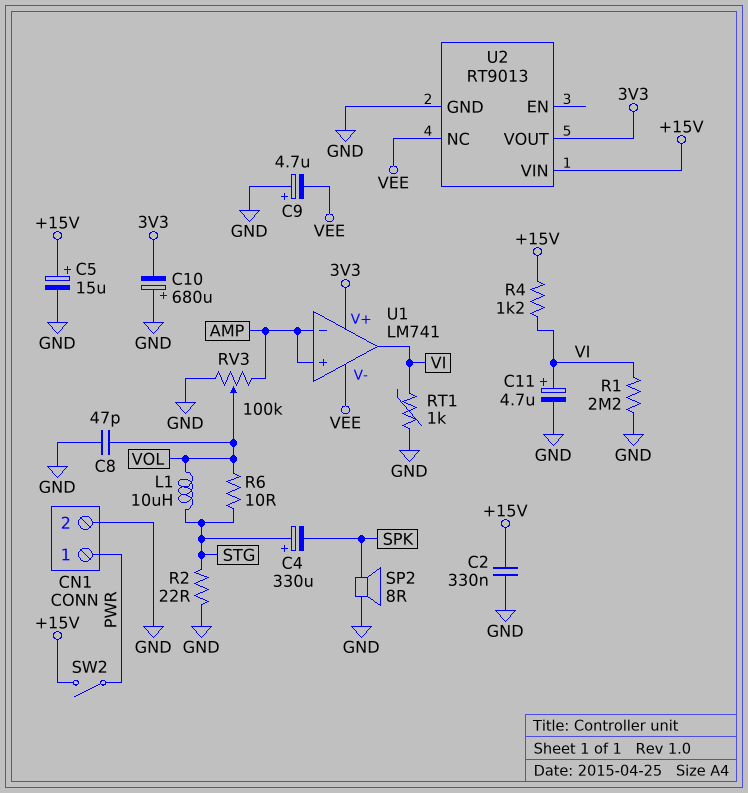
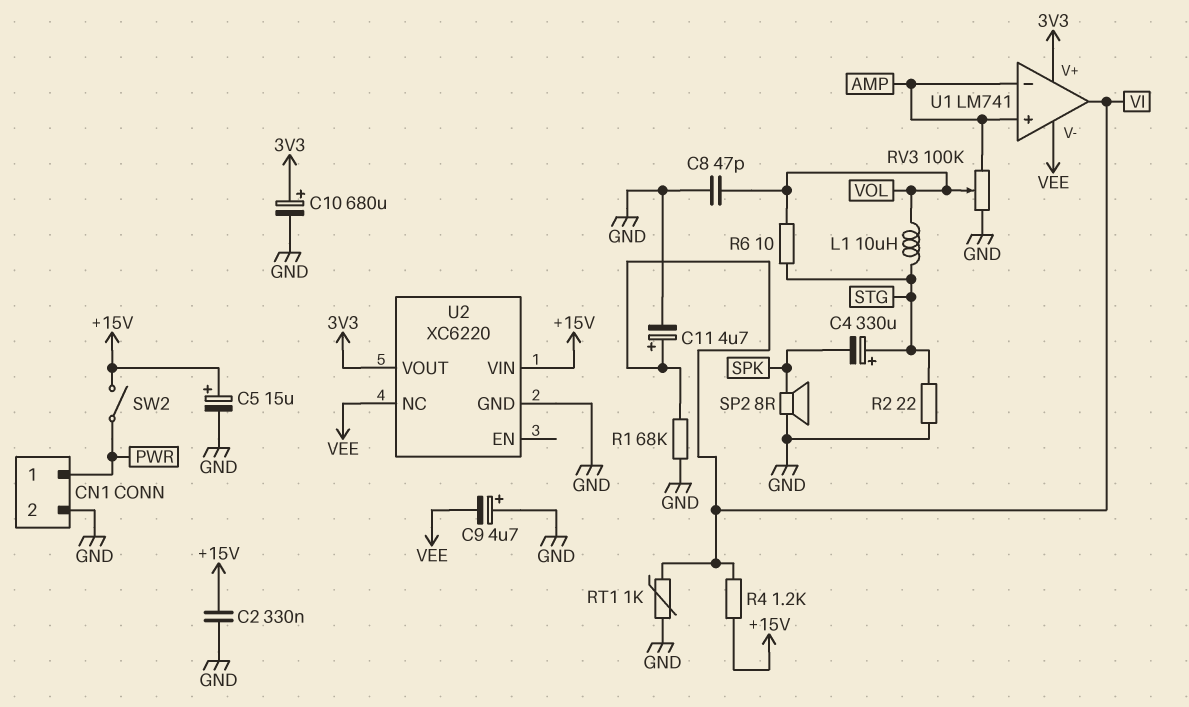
C10: 680uF (plus GND, minus 3V3) -> 680uF (plus 3V3, minus GND)
R1: 2.2M (GND, VI) -> 68k (GND, VI)
U2: RT9013 -> XC6220

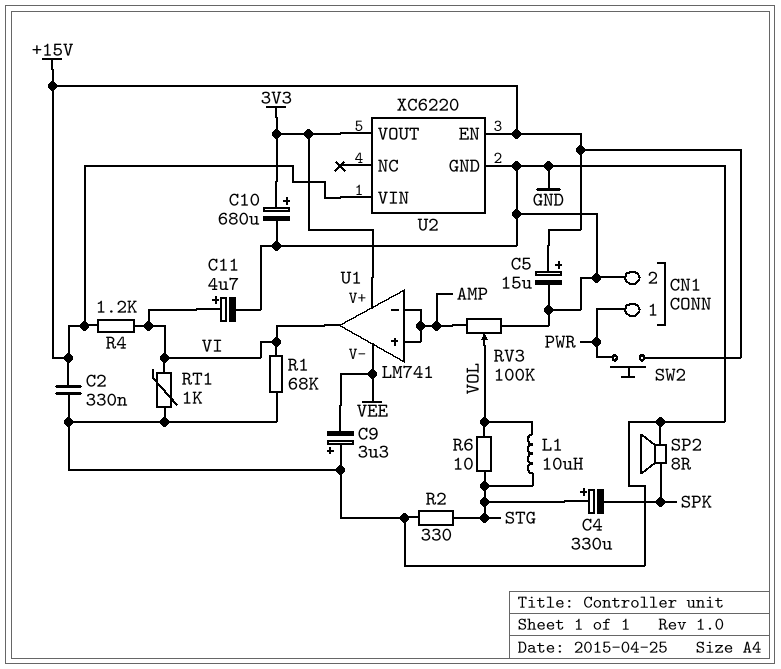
C8: 47pF (GND, VOL) -> none
C9: 4.7uF (plus GND, minus VEE) -> 3.3uF (plus GND, minus VEE)
R2: 22 (GND, STG) -> 330 (GND, STG)
SW2: switch (+15V, PWR) -> button (+15V, PWR)
U2 pin EN: none -> +15V
U2 pin NC: VEE -> none

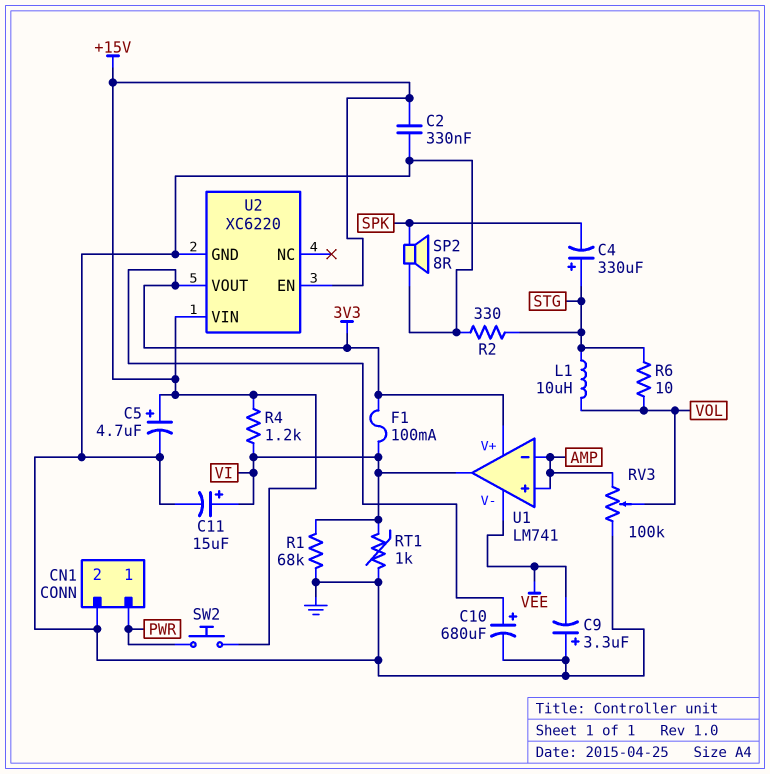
C5: 15uF (plus +15V, minus GND) -> 4.7uF (plus +15V, minus GND)
C11: 4.7uF (plus VI, minus GND) -> 15uF (plus VI, minus GND)
F1: none -> 100mA (3V3, VI)

